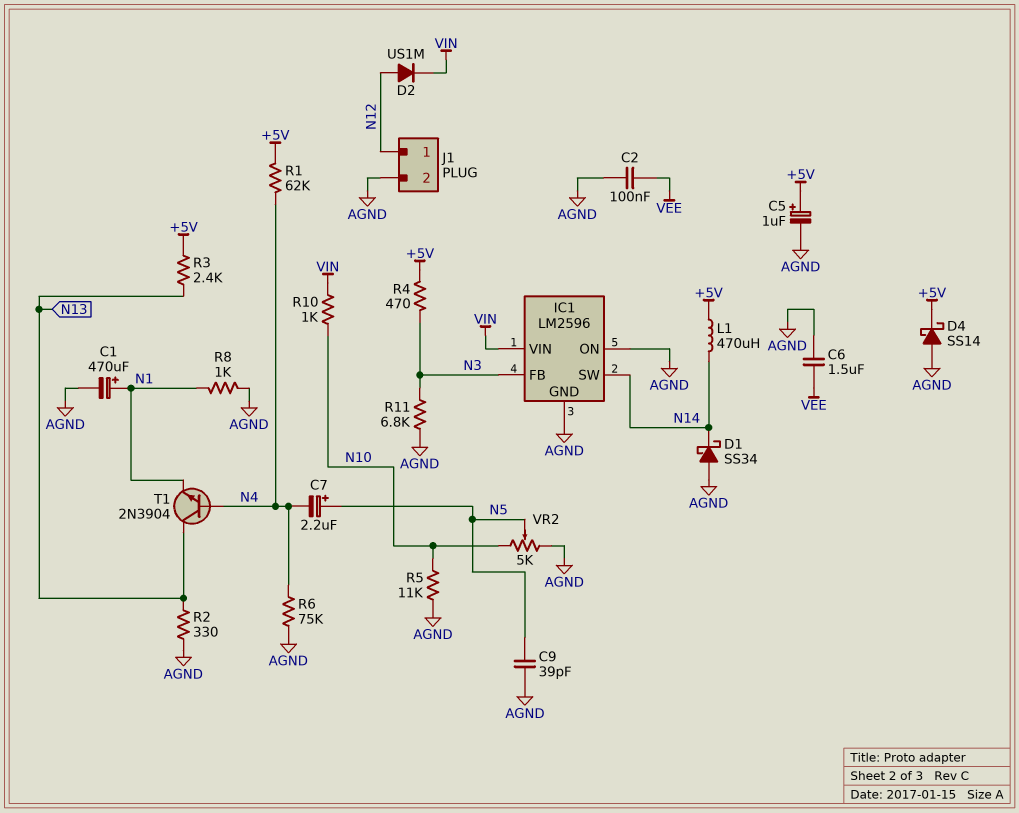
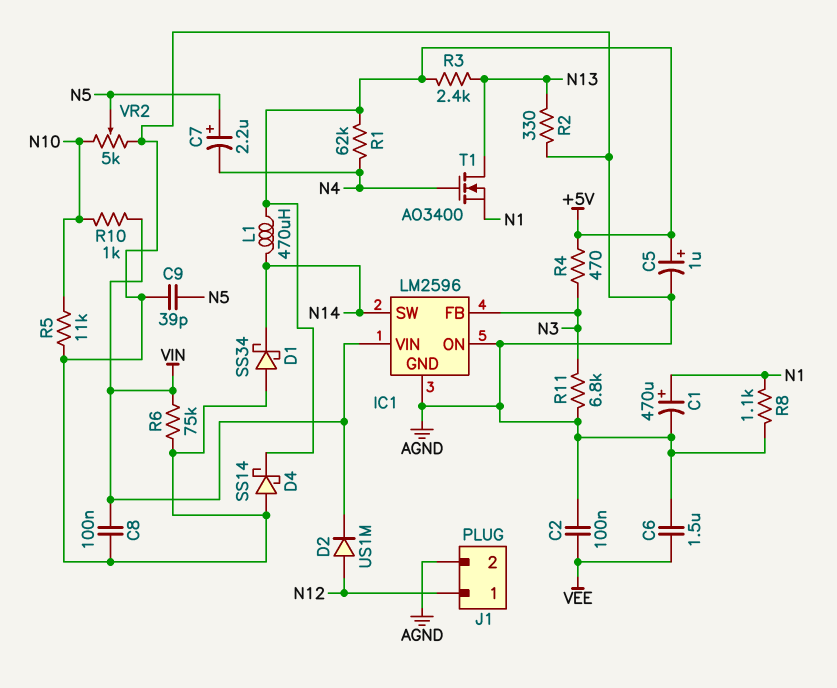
C8: none -> 100nF (AGND, VIN)
R6: 75k (AGND, N4) -> 75k (AGND, VIN)
R8: 1k (AGND, N1) -> 1.1k (AGND, N1)
T1: NPN 2N3904 (B N4, C N13, E N1) -> NMOS AO3400 (G N4, D N13, S N1)

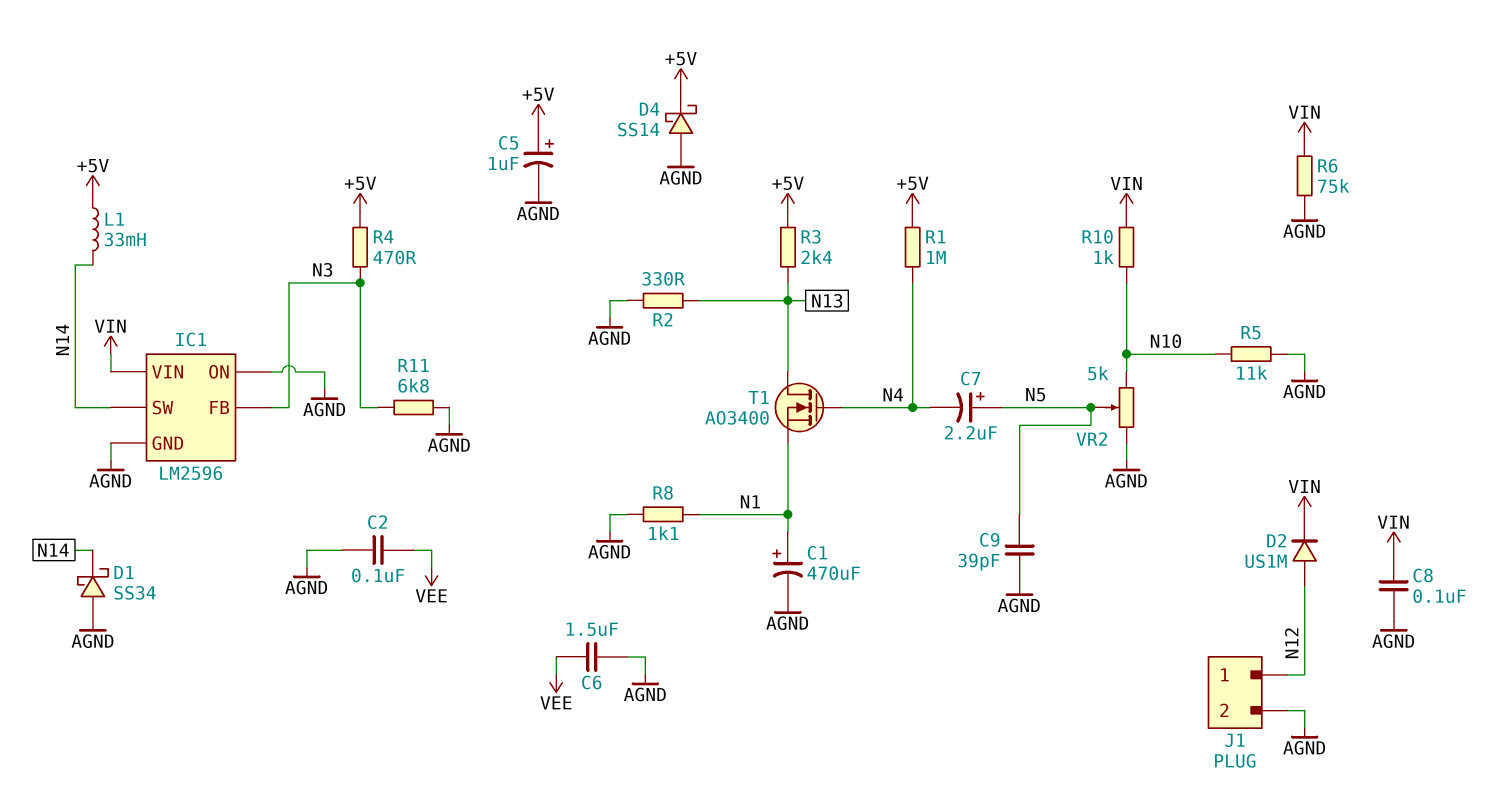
L1: 470uH (+5V, N14) -> 33mH (+5V, N14)
R1: 62k (+5V, N4) -> 1M (+5V, N4)

